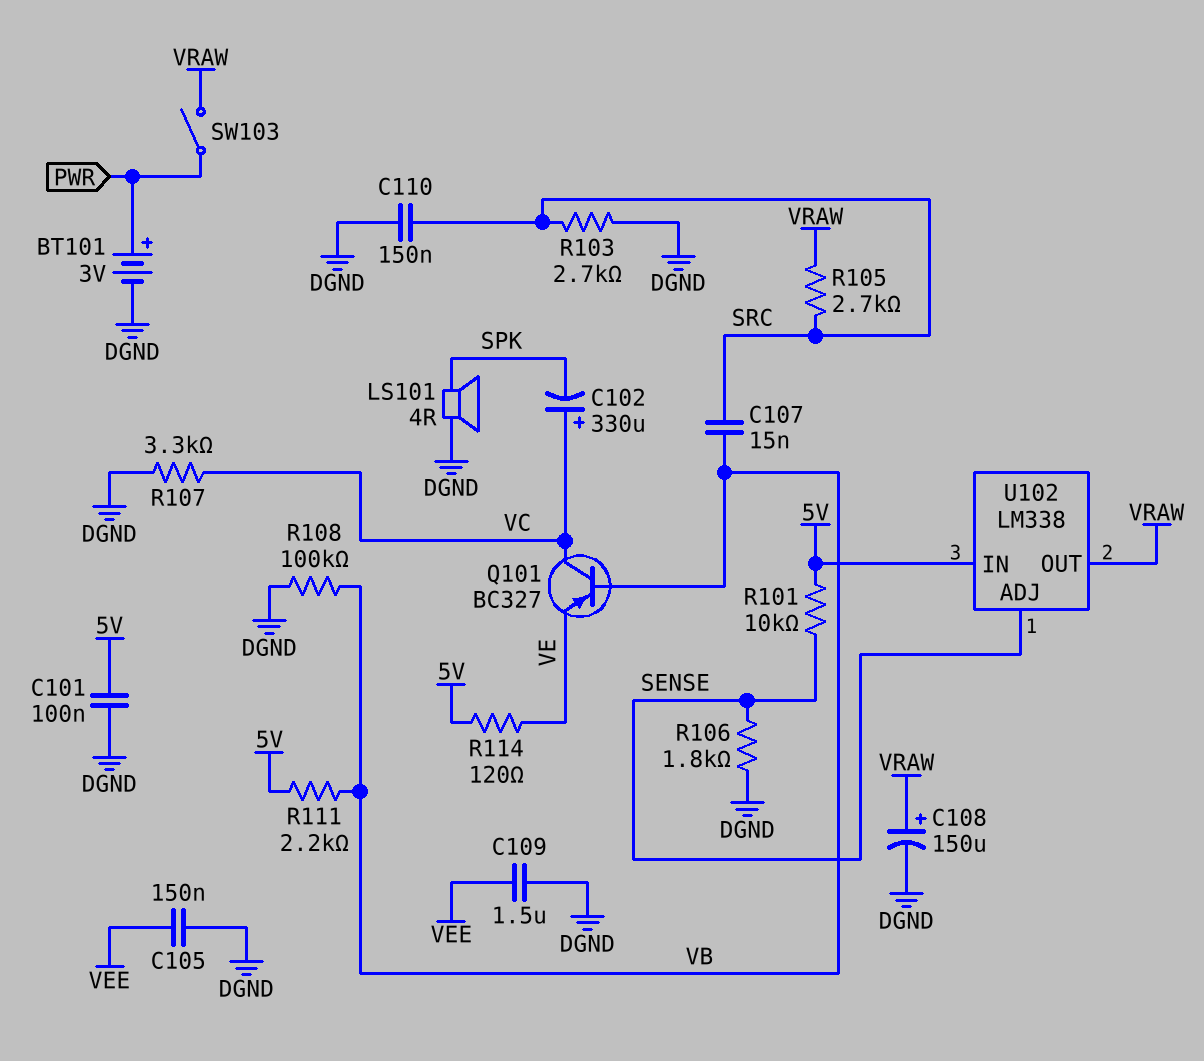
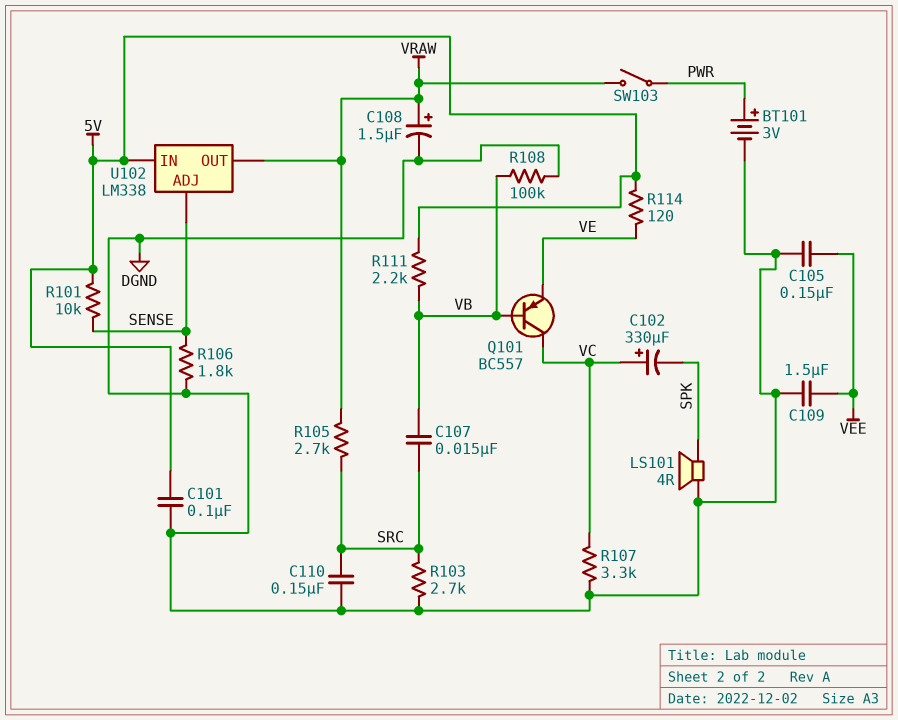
C108: 150uF (plus VRAW, minus DGND) -> 1.5uF (plus VRAW, minus DGND)
Q101: PNP BC327 (B VB, C VC, E VE) -> PNP BC557 (B VB, C VC, E VE)

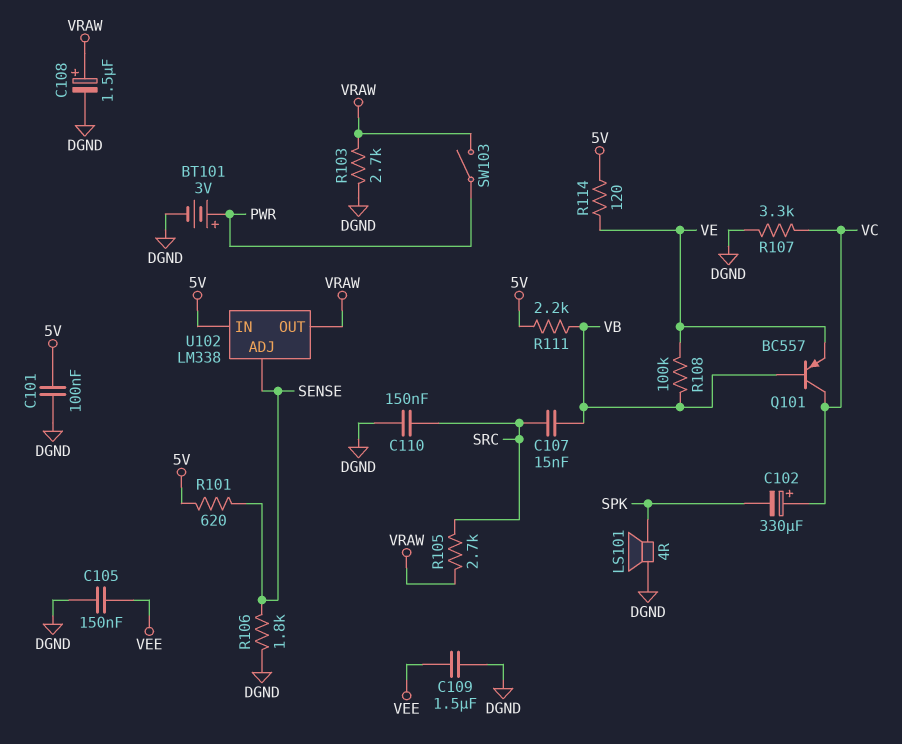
R101: 10k (5V, SENSE) -> 620 (5V, SENSE)
R103: 2.7k (DGND, SRC) -> 2.7k (DGND, VRAW)
R108: 100k (DGND, VB) -> 100k (VB, VE)

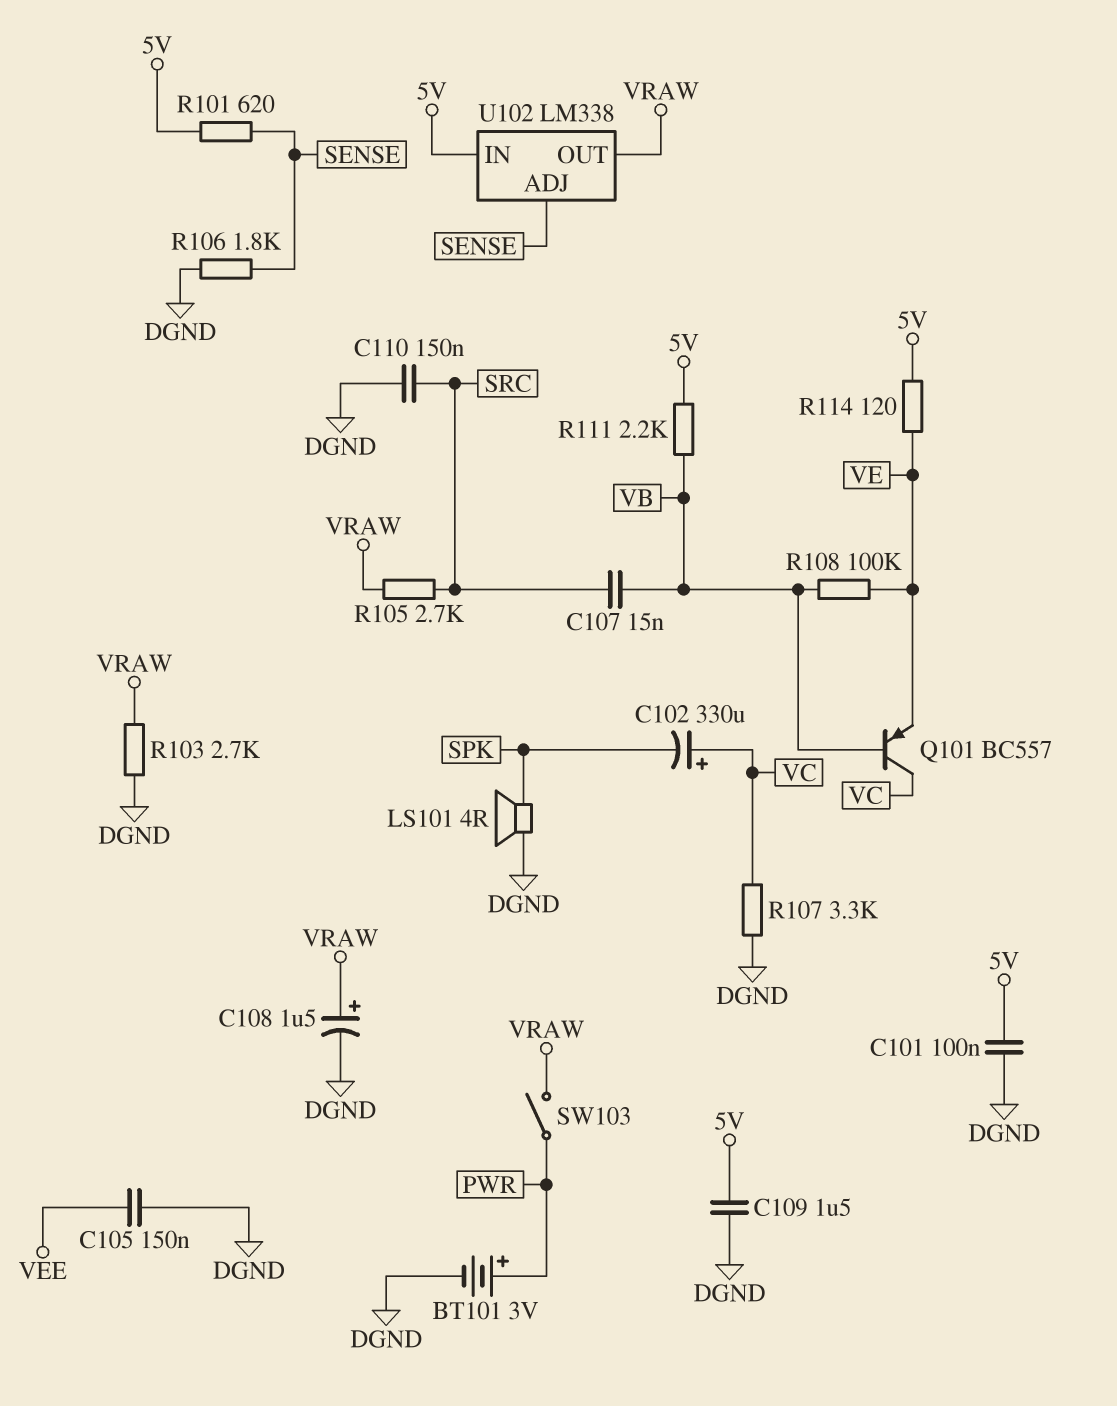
C109: 1.5uF (DGND, VEE) -> 1.5uF (5V, DGND)

